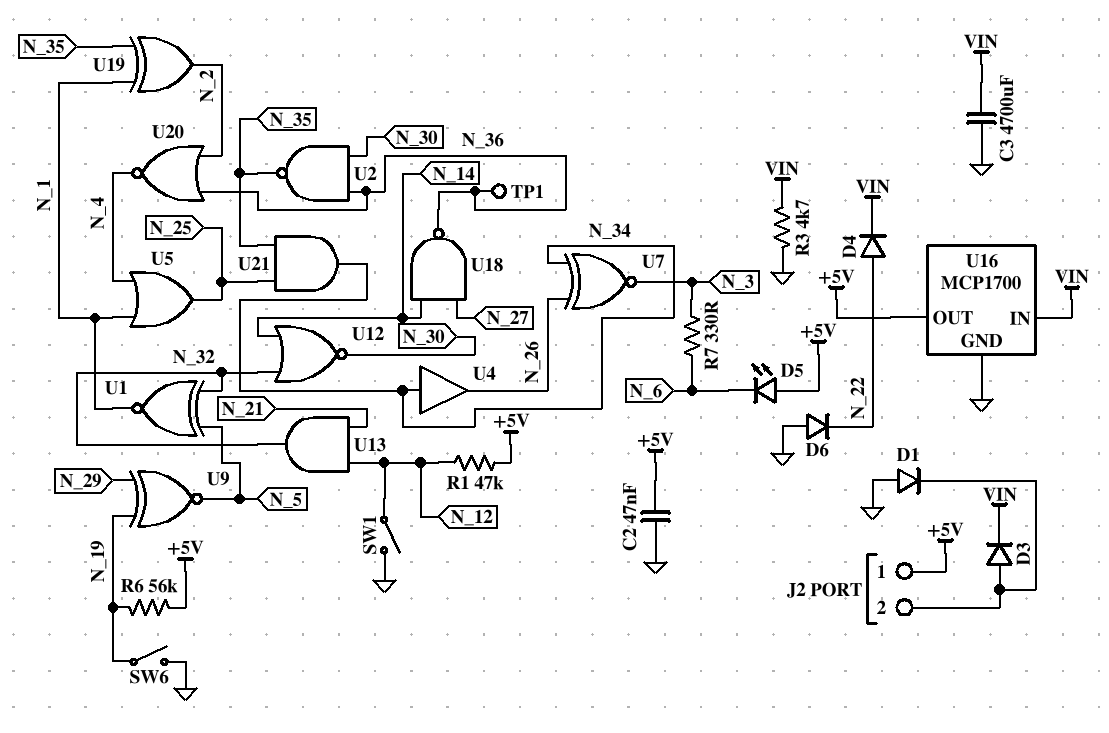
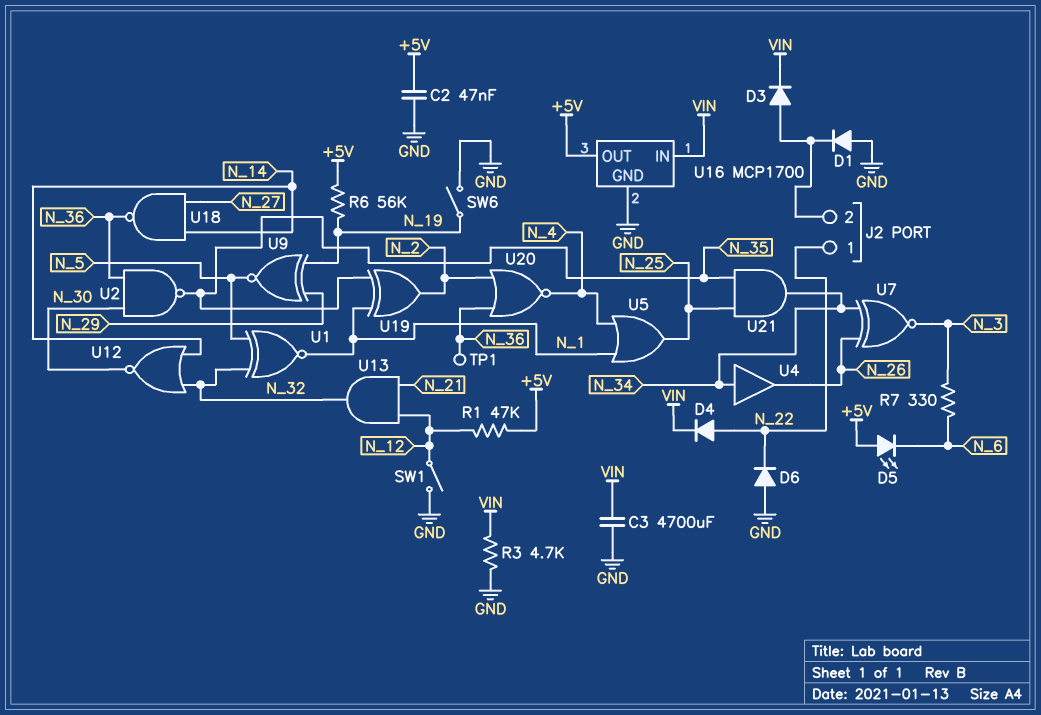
J2 pin 1: +5V -> N_22

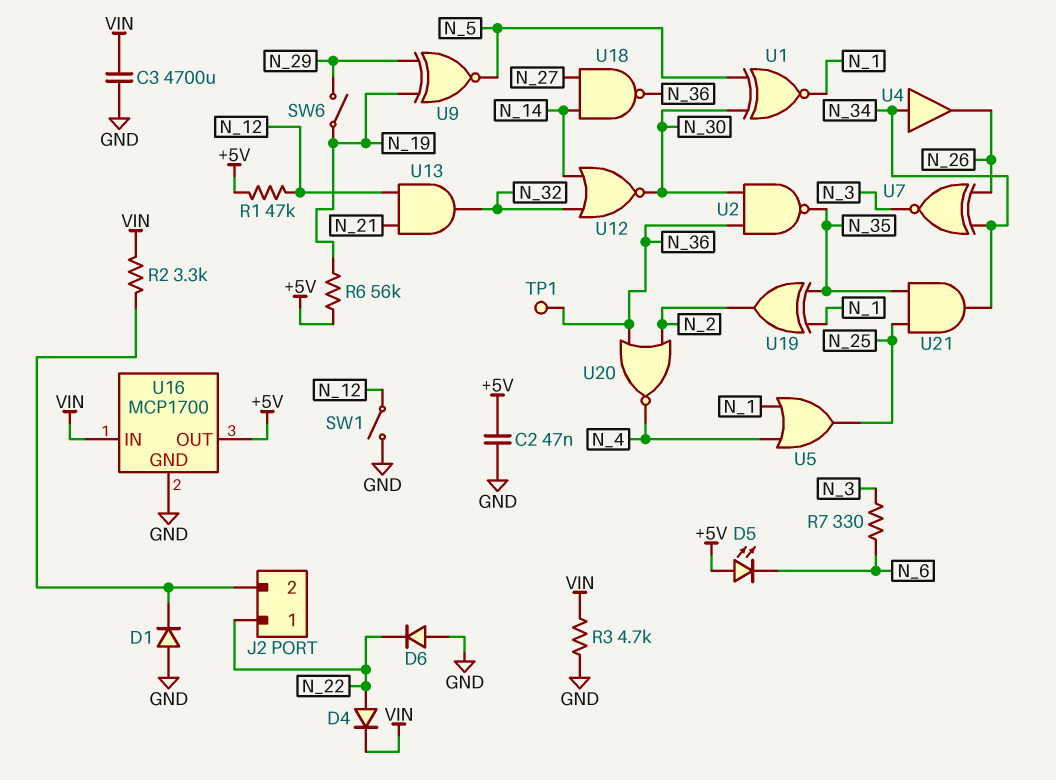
D3: diode (A J2/2, K VIN) -> none
R2: none -> 3.3k (J2/2, VIN)
SW6: switch (GND, N_19) -> switch (N_19, N_29)
U1: XNOR (in N_5, in N_32, out N_1) -> XNOR (in N_5, in N_30, out N_1)

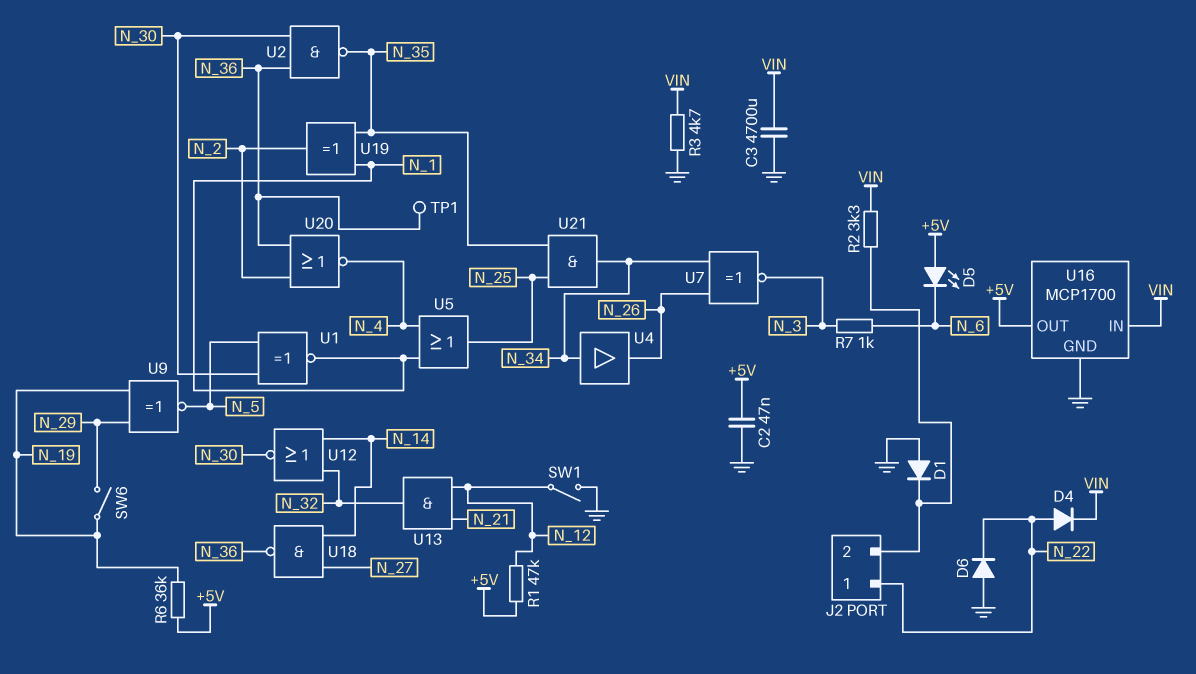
R6: 56k (+5V, N_19) -> 36k (+5V, N_19)
R7: 330 (N_3, N_6) -> 1k (N_3, N_6)

